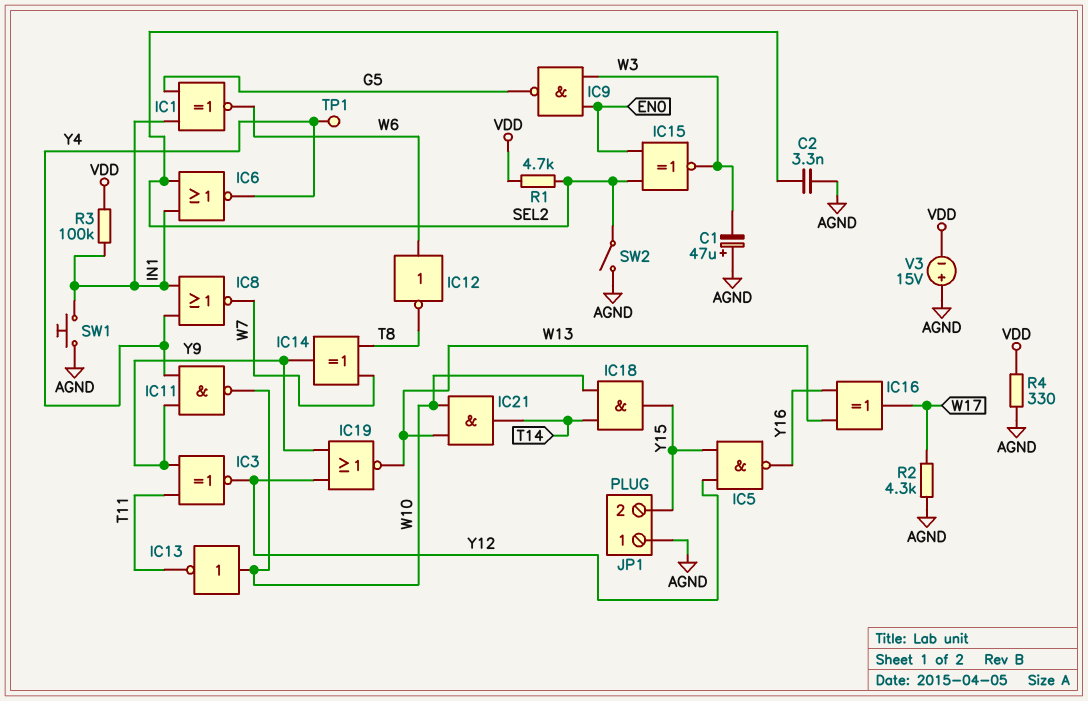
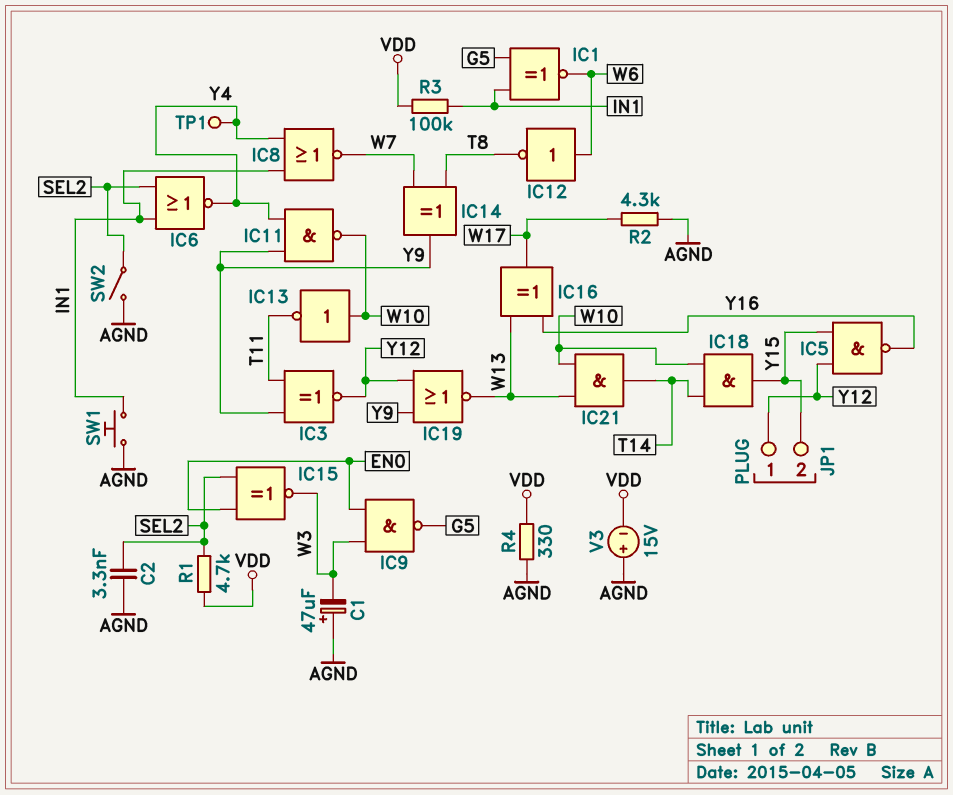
JP1 pin 1: AGND -> Y12

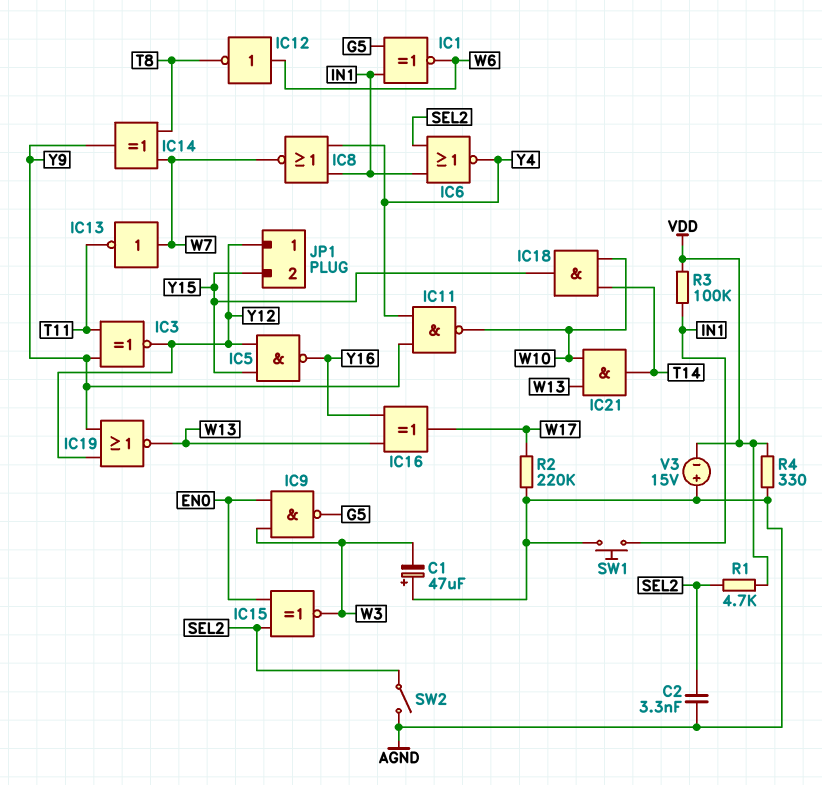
IC13: NOT (in W10, out T11) -> NOT (in W7, out T11)
R2: 4.3k (AGND, W17) -> 220k (AGND, W17)
TP1: test point (Y4) -> none

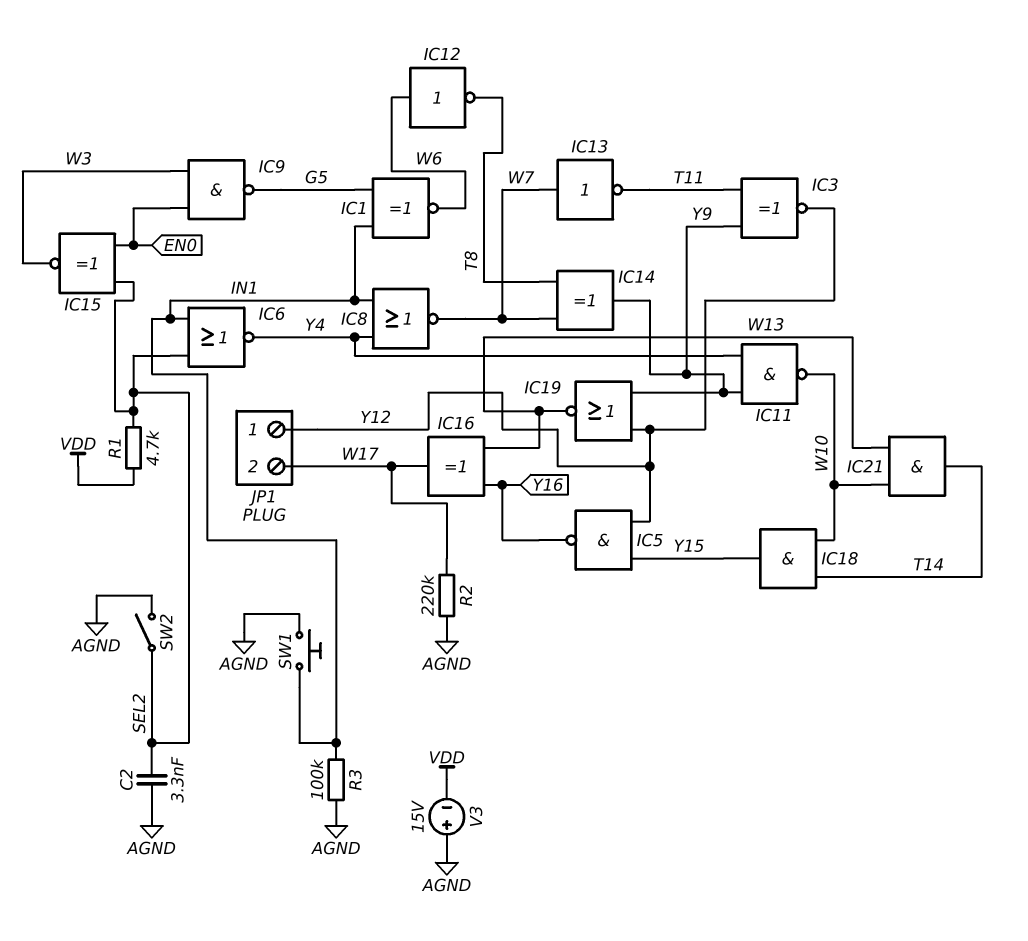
C1: 47uF (plus AGND, minus W3) -> none
JP1 pin 2: Y15 -> W17
R3: 100k (IN1, VDD) -> 100k (AGND, IN1)
R4: 330 (AGND, VDD) -> none

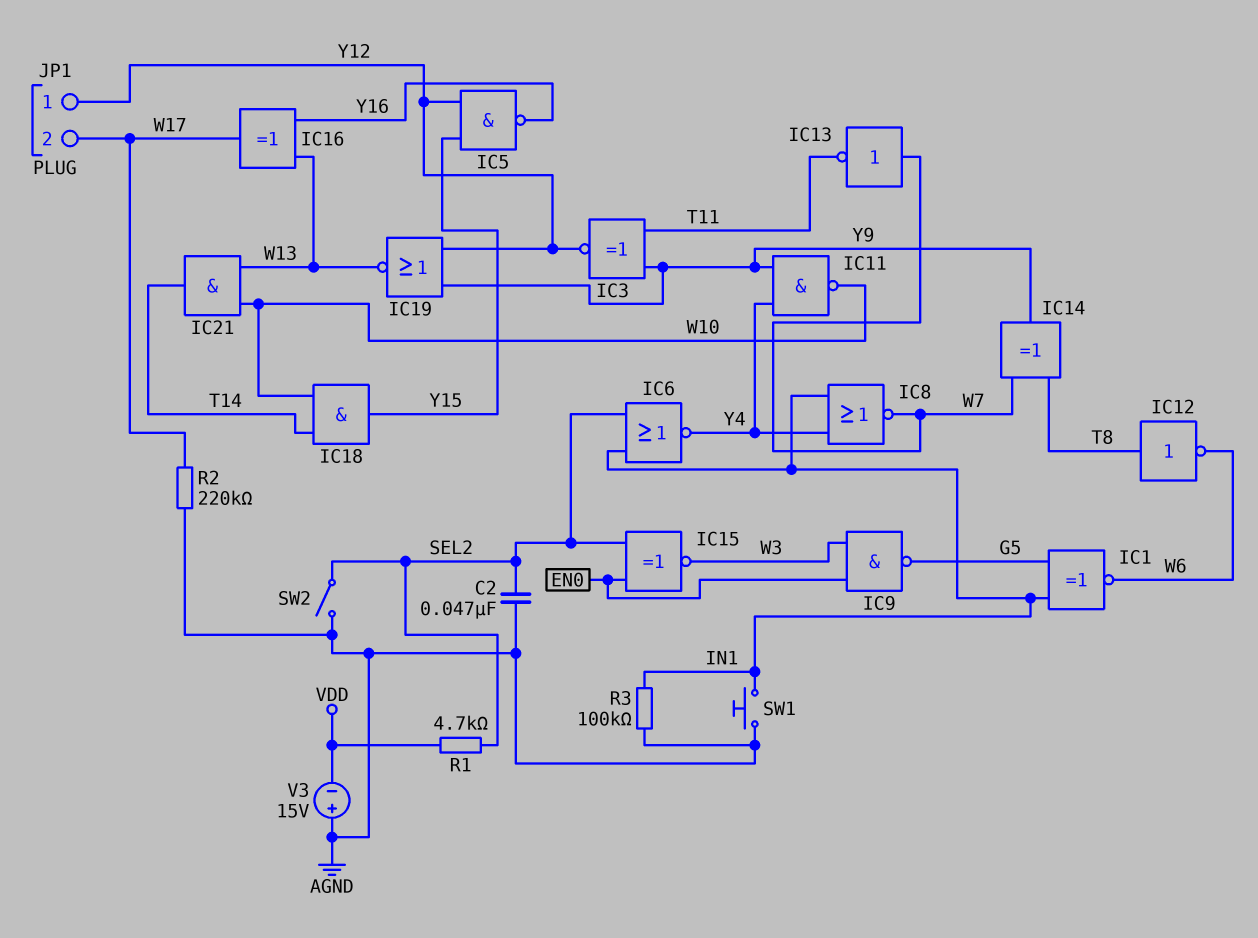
C2: 3.3nF (AGND, SEL2) -> 47nF (AGND, SEL2)
IC12: NOT (in W6, out T8) -> NOT (in T8, out W6)

